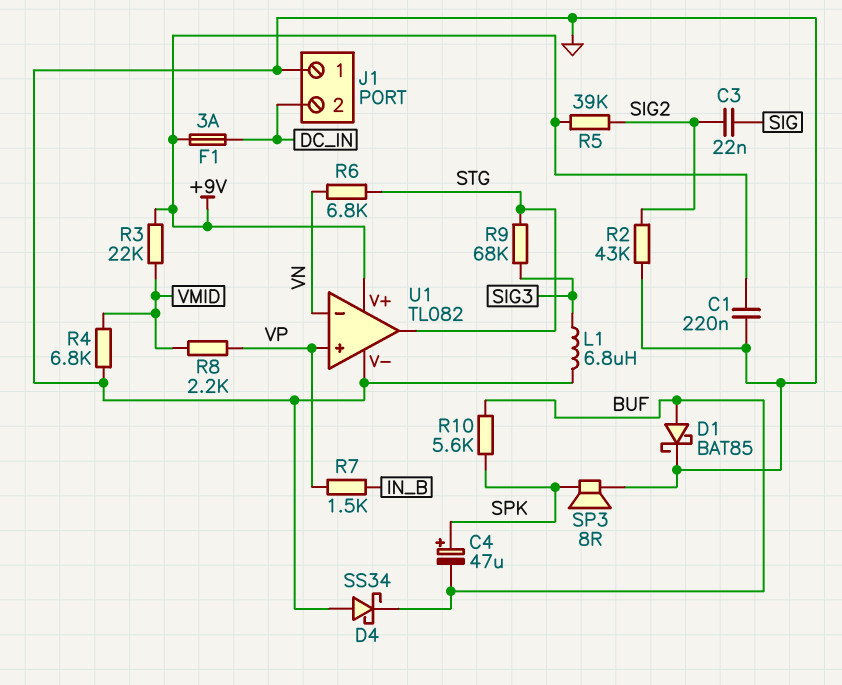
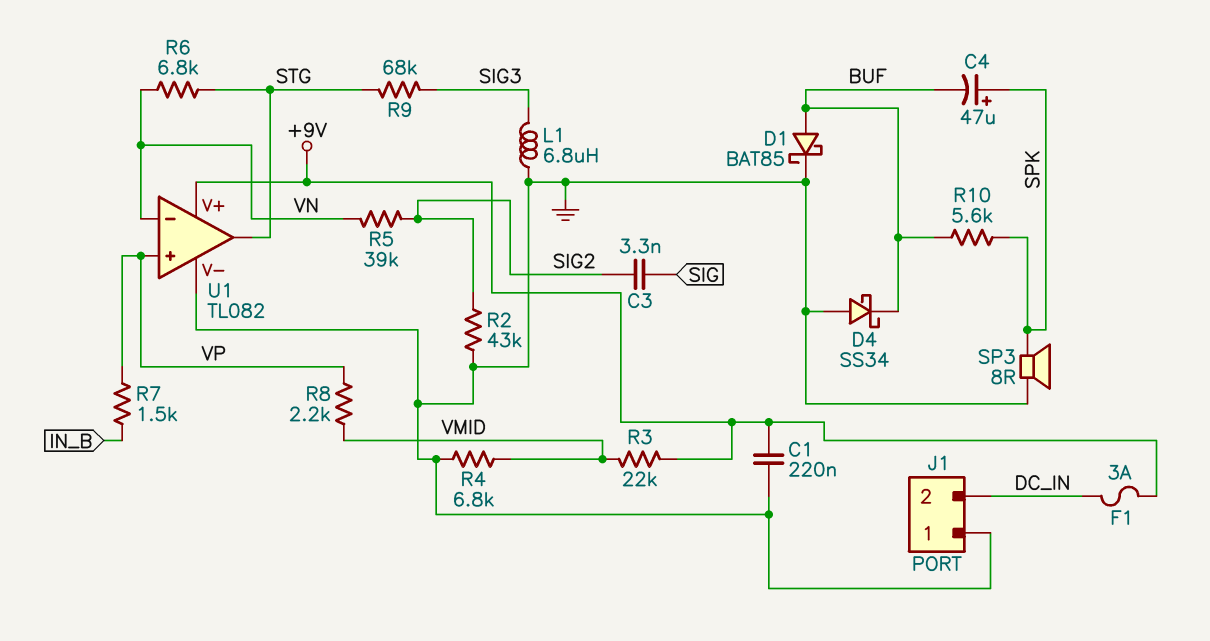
C3: 22nF (SIG, SIG2) -> 3.3nF (SIG, SIG2)
R5: 39k (+9V, SIG2) -> 39k (SIG2, VN)

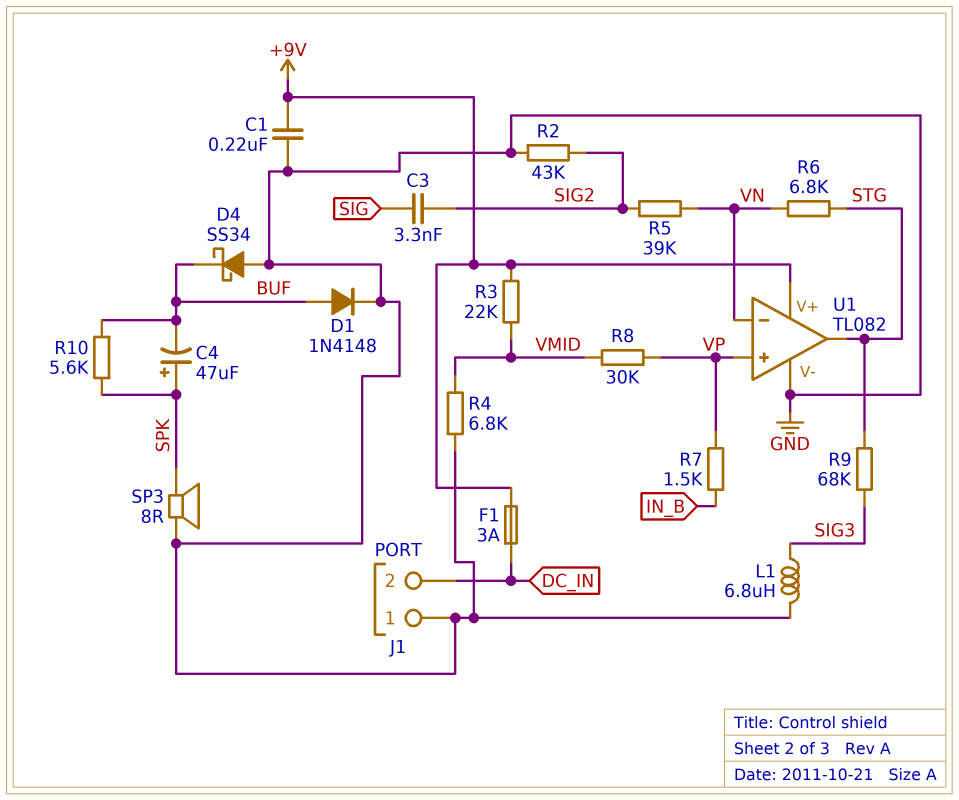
D1: schottky BAT85 (A BUF, K GND) -> diode 1N4148 (A BUF, K GND)
R8: 2.2k (VMID, VP) -> 30k (VMID, VP)

